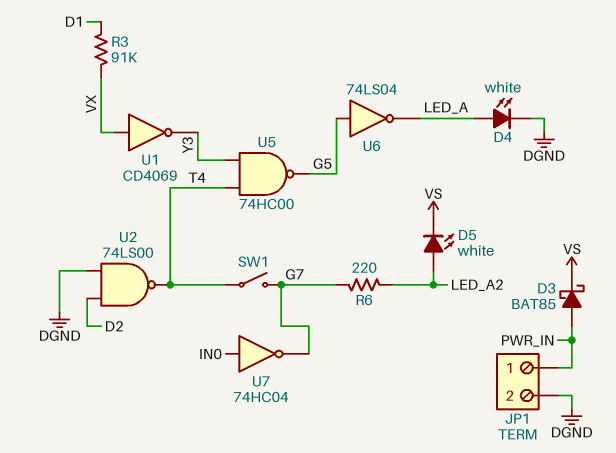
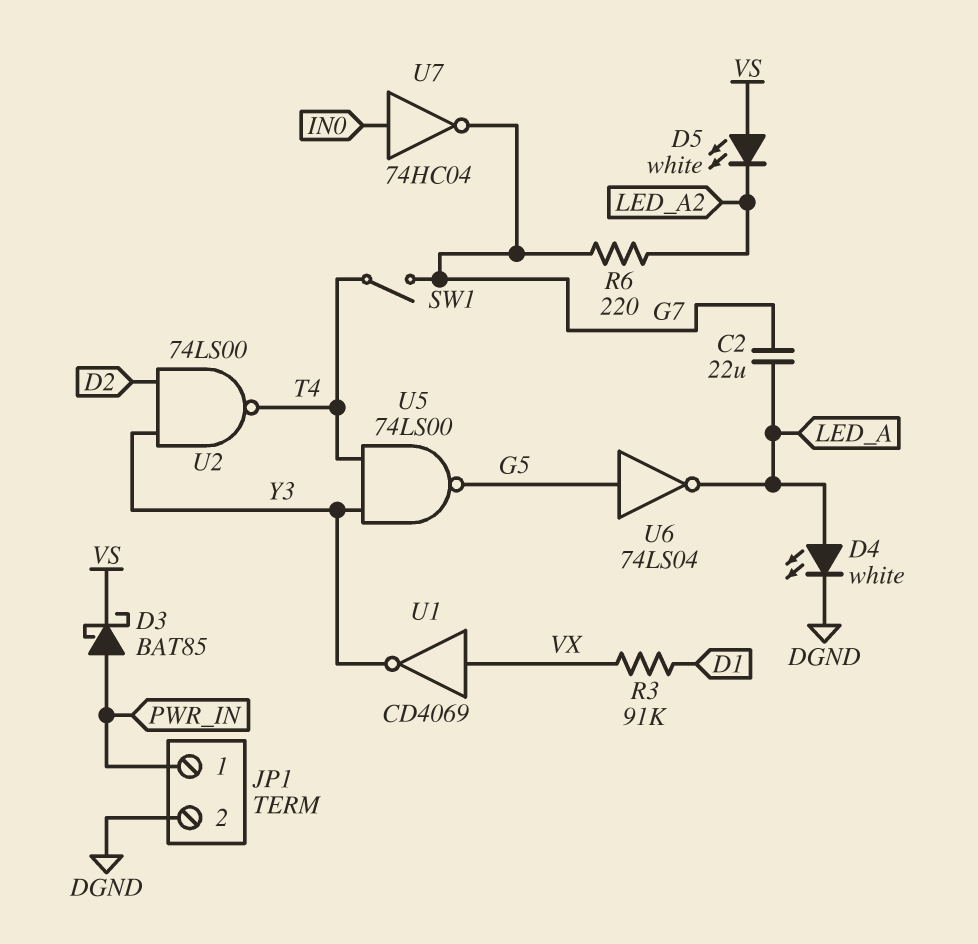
C2: none -> 22uF (G7, LED_A)
D5: LED white (A LED_A2, K VS) -> LED white (A VS, K LED_A2)
U2: NAND 74LS00 (in D2, in DGND, out T4) -> NAND 74LS00 (in D2, in Y3, out T4)
U5: NAND 74HC00 (in T4, in Y3, out G5) -> NAND 74LS00 (in T4, in Y3, out G5)

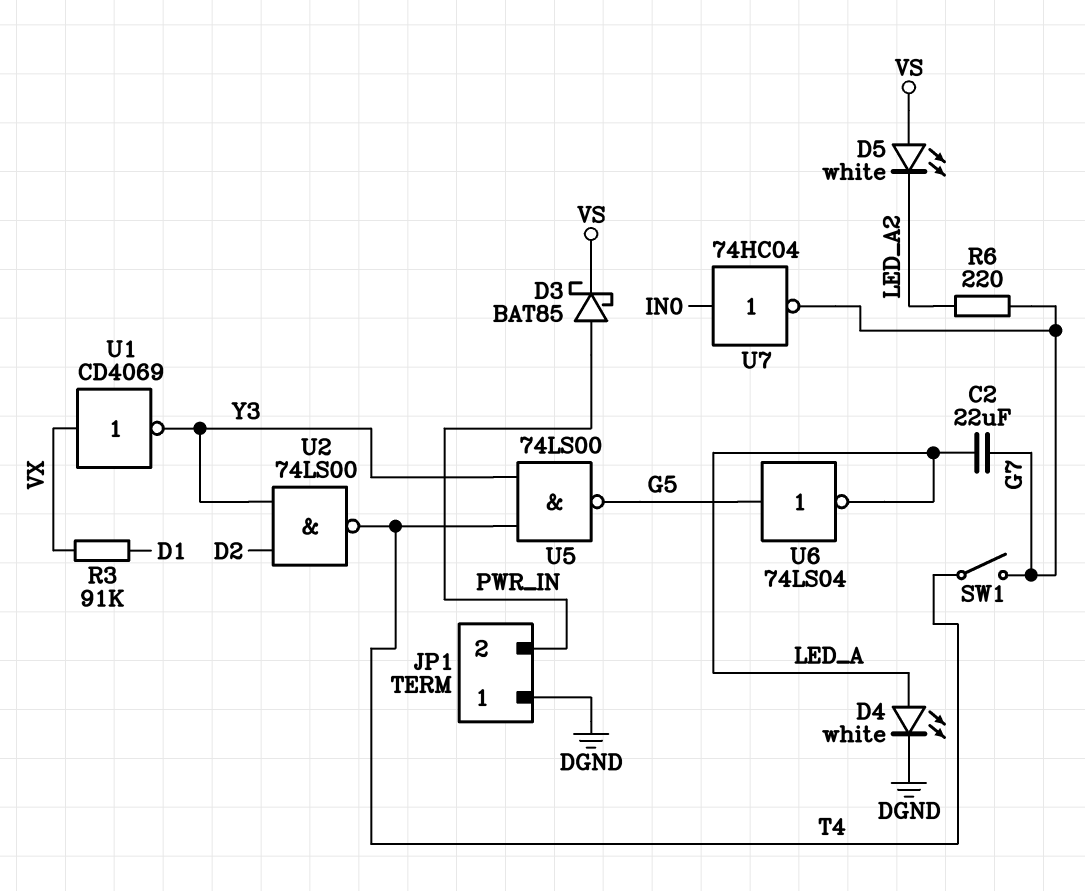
JP1 pin 1: PWR_IN -> DGND
JP1 pin 2: DGND -> PWR_IN

